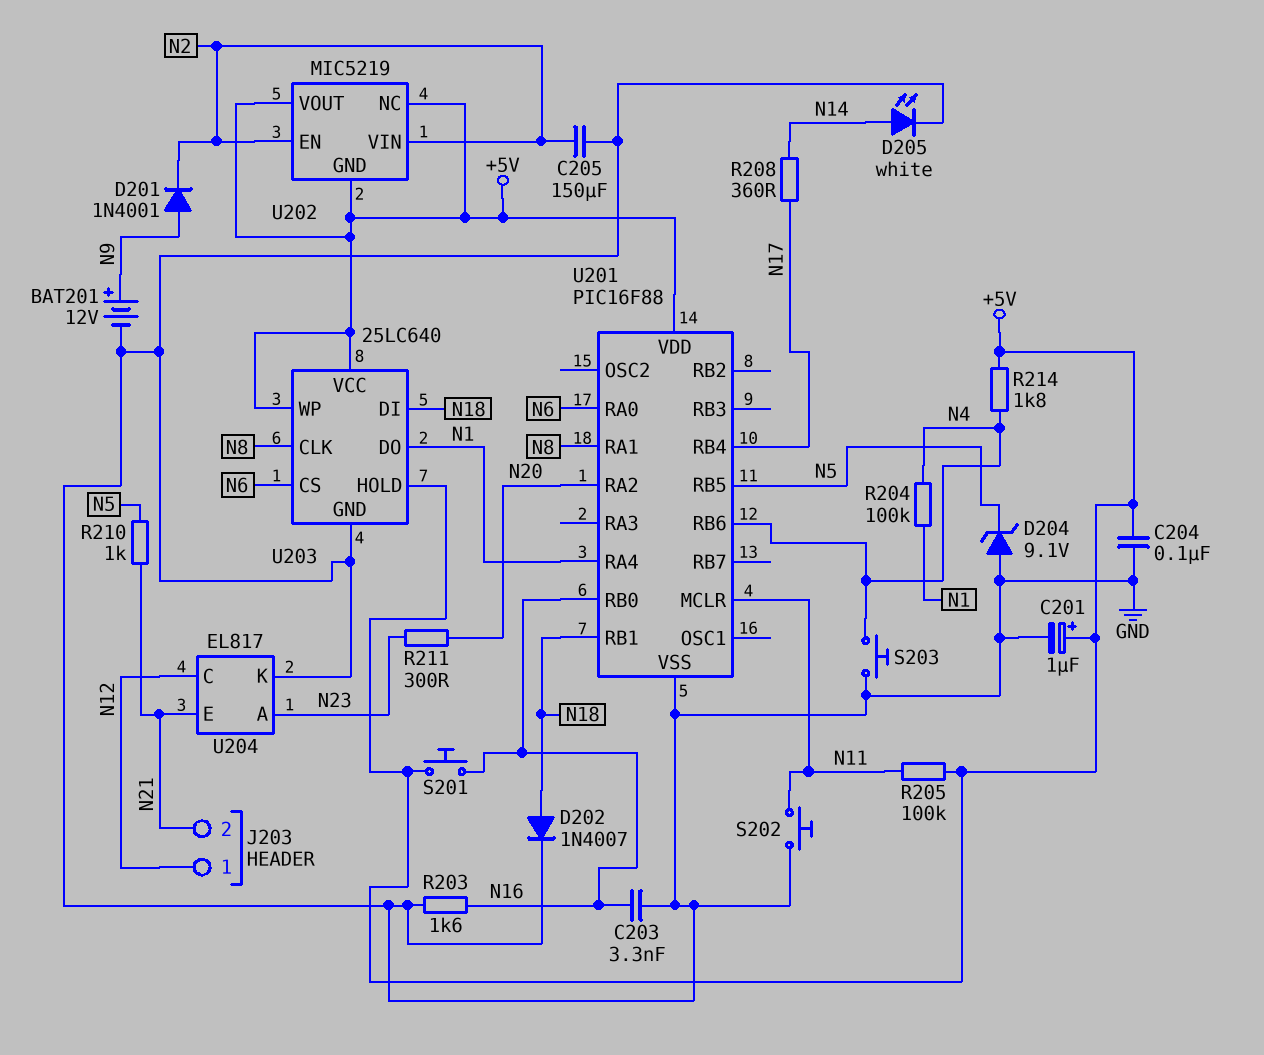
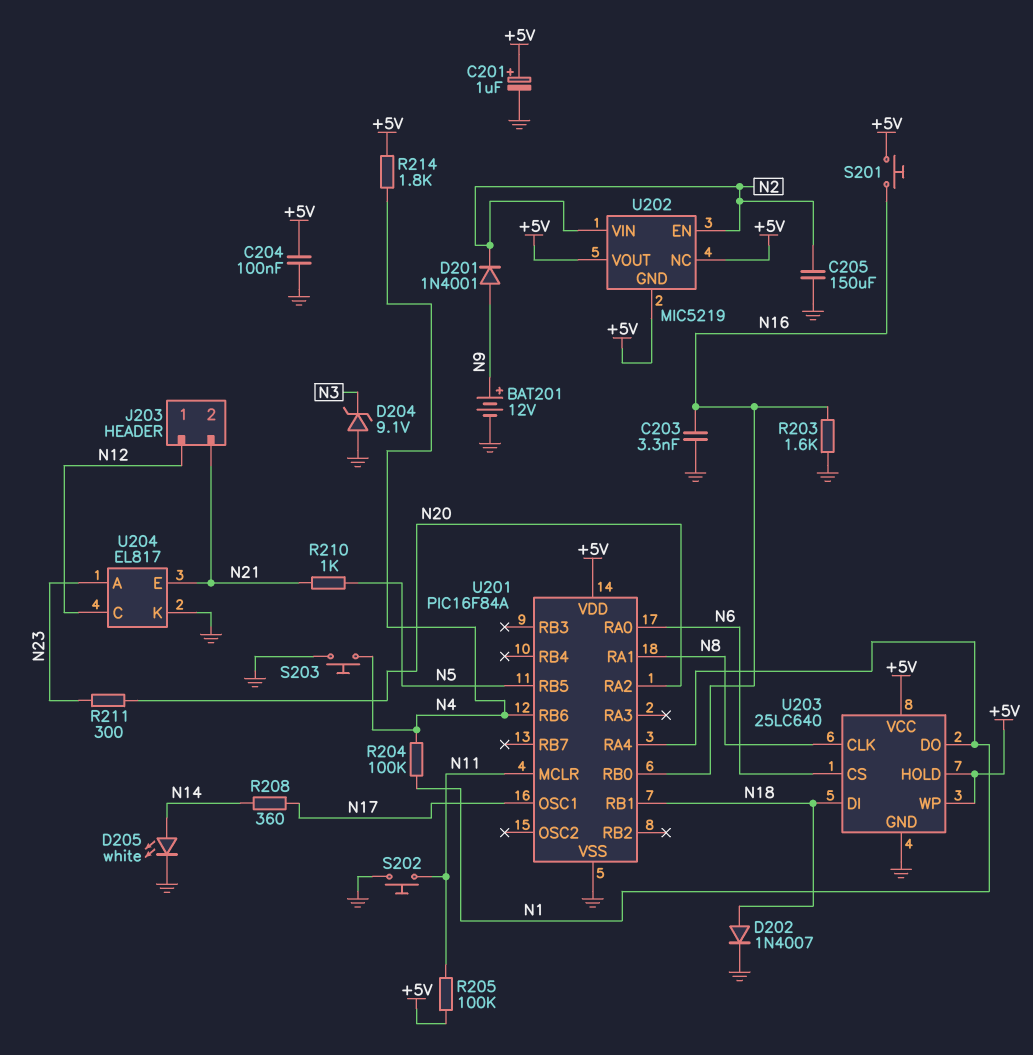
D204: zener 9.1V (A GND, K N5) -> zener 9.1V (A GND, K N3)
U201: PIC16F88 -> PIC16F84A
U201 pin OSC1: none -> N17
U201 pin RB4: N17 -> none

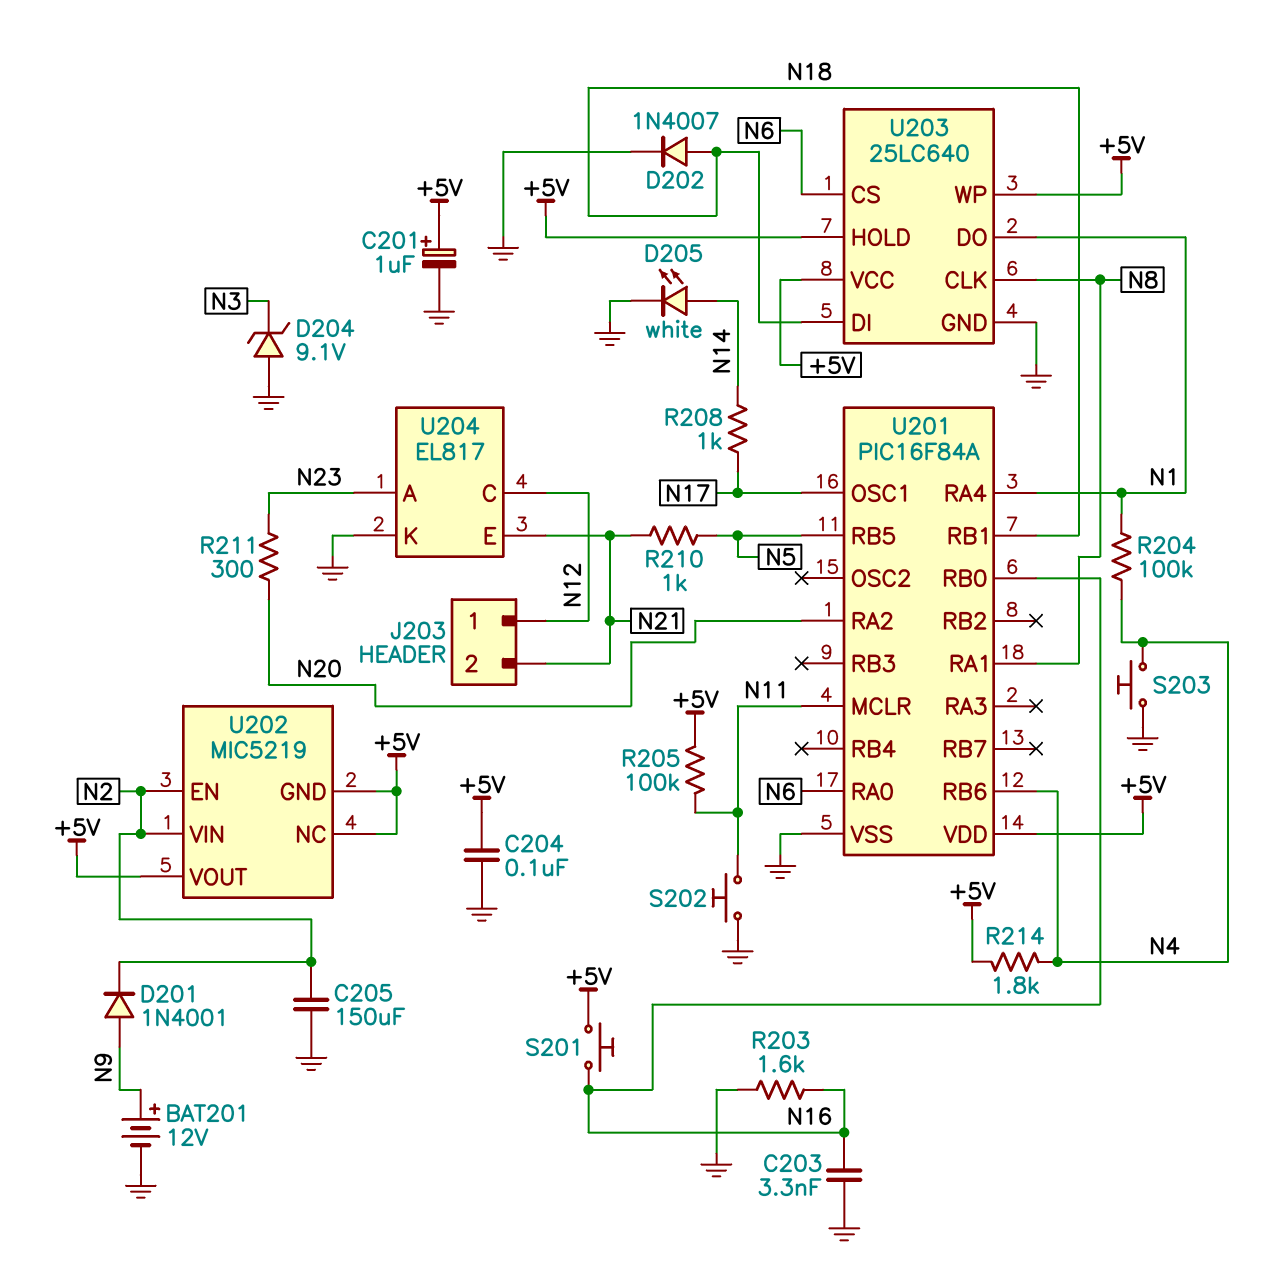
R208: 360 (N14, N17) -> 1k (N14, N17)

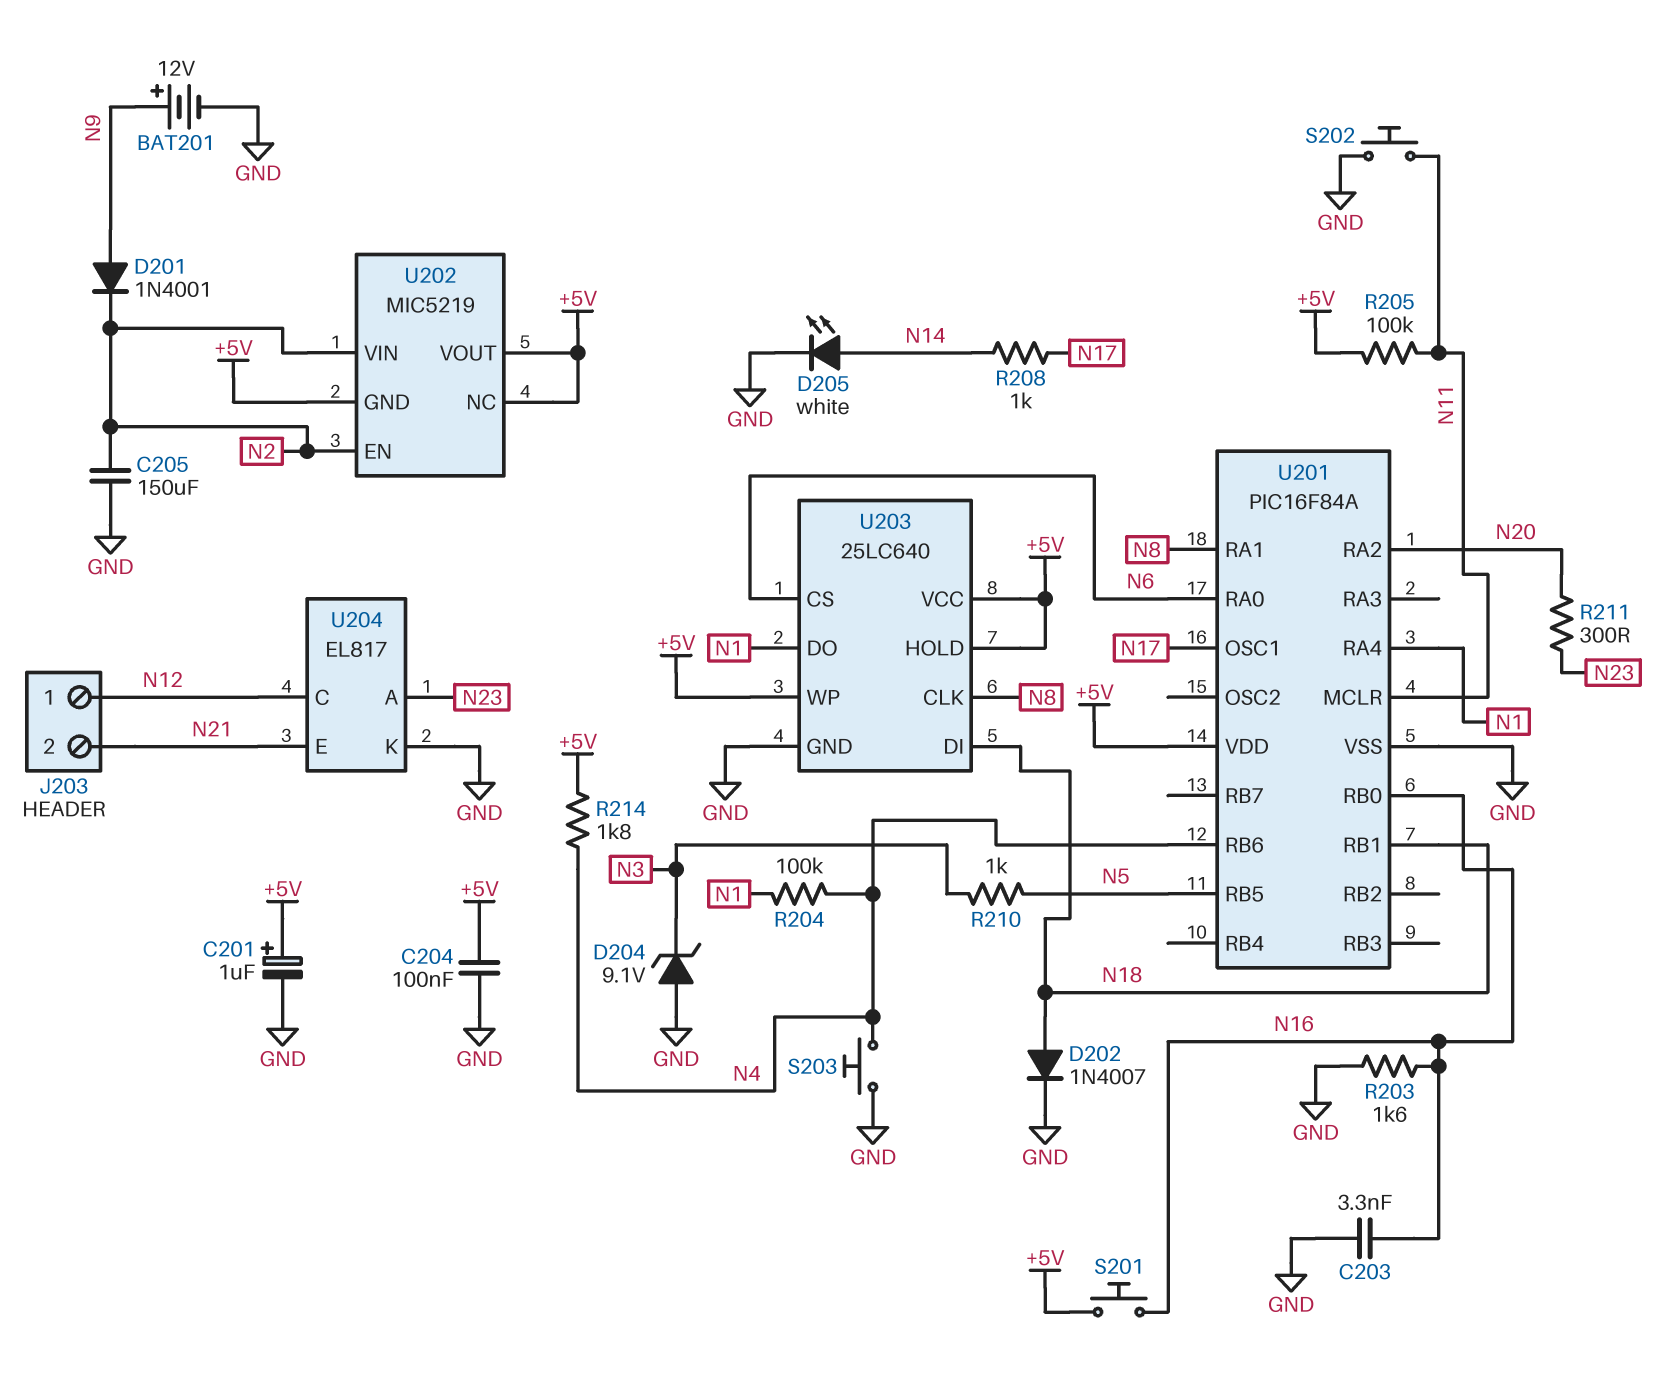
R210: 1k (N5, N21) -> 1k (N3, N5)

